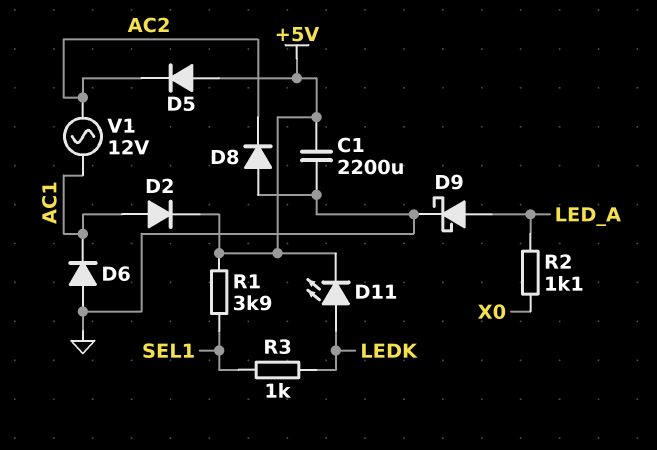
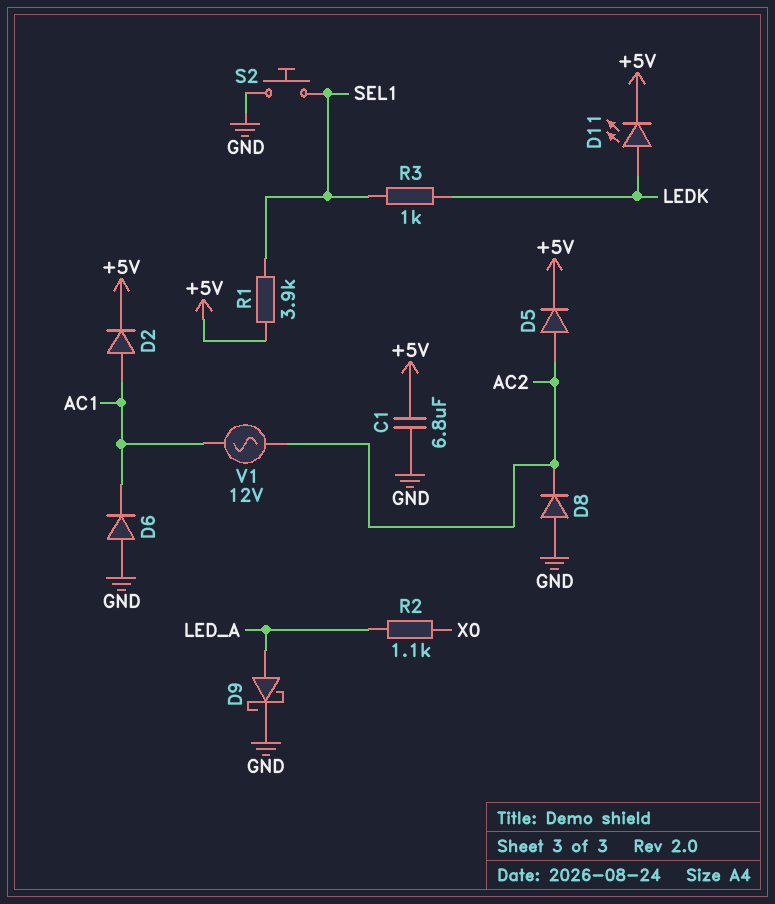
C1: 2200uF (+5V, GND) -> 6.8uF (+5V, GND)
D5: diode (A +5V, K AC2) -> diode (A AC2, K +5V)
S2: none -> button (GND, SEL1)

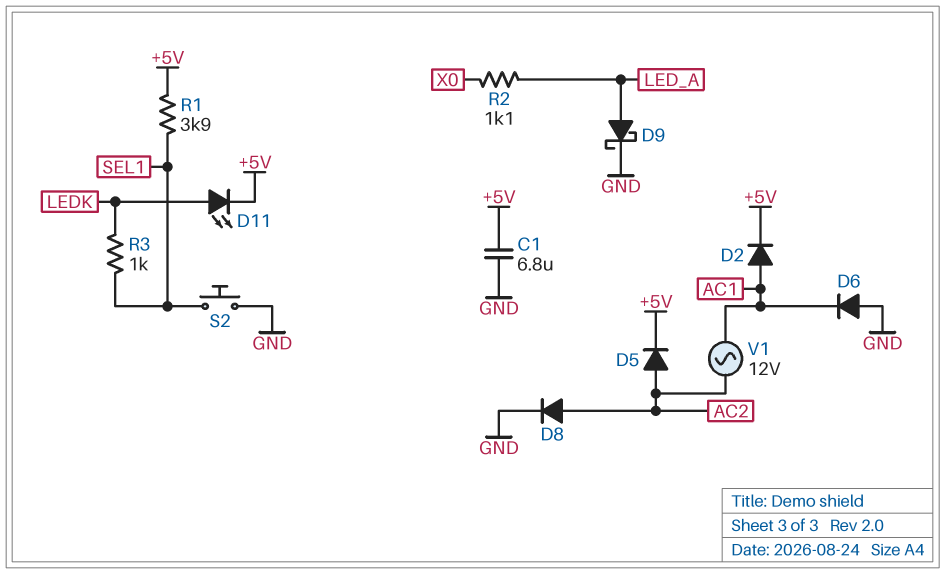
D8: diode (A GND, K AC2) -> diode (A AC2, K GND)

